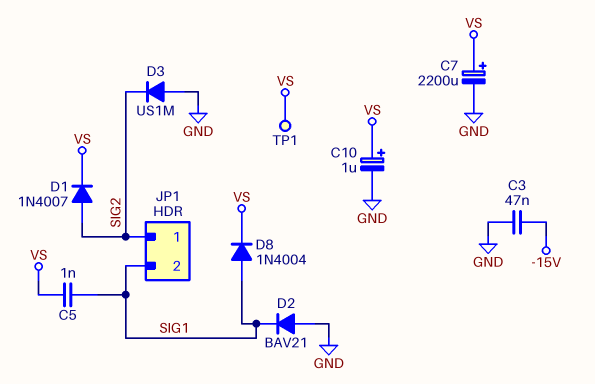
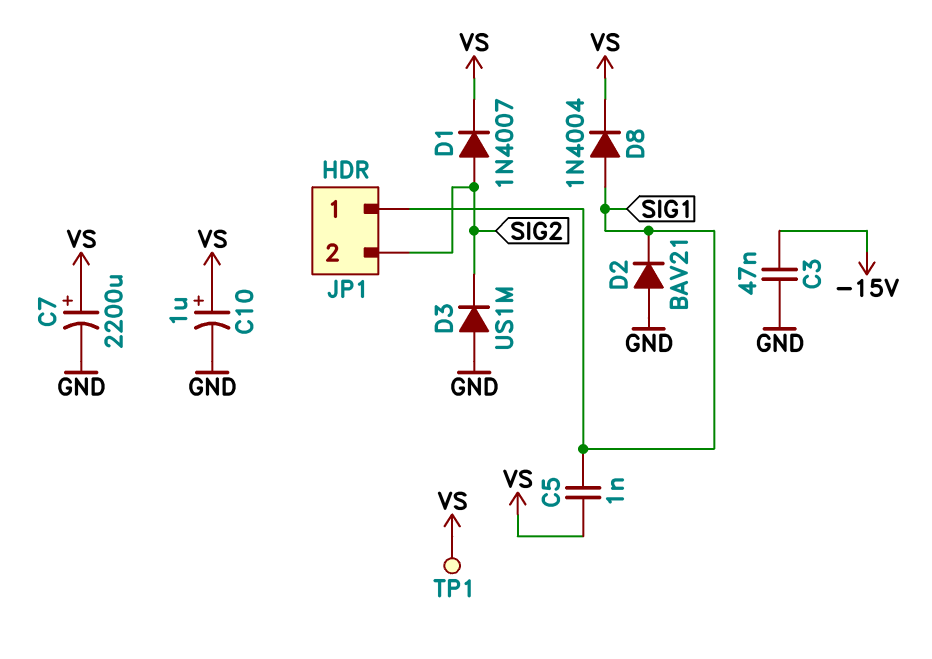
JP1 pin 1: SIG2 -> SIG1
JP1 pin 2: SIG1 -> SIG2

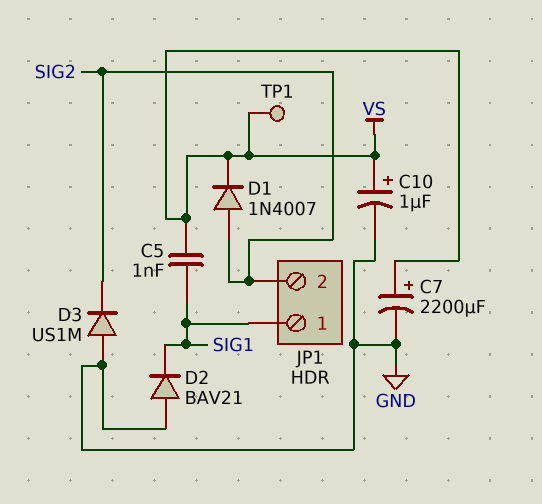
C3: 47nF (-15V, GND) -> none
D8: diode 1N4004 (A SIG1, K VS) -> none

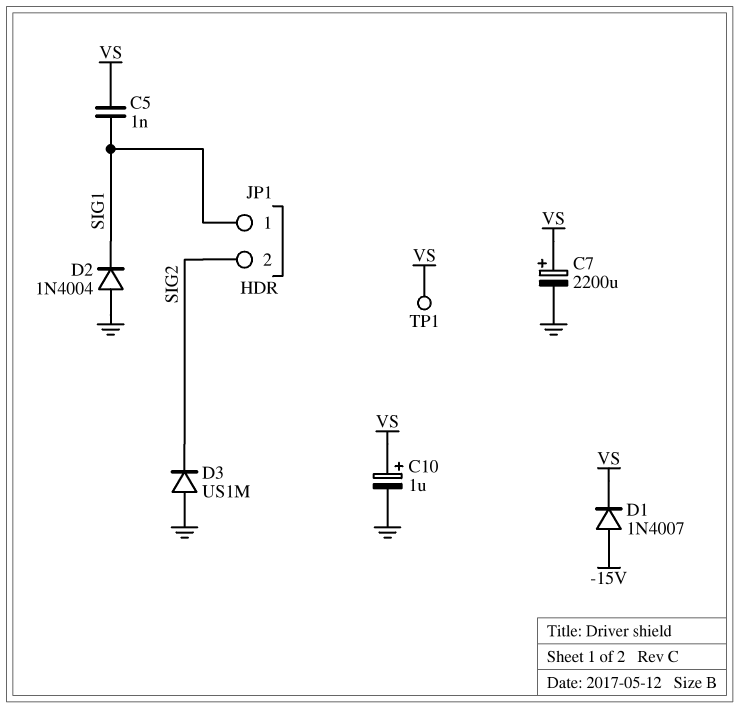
D1: diode 1N4007 (A SIG2, K VS) -> diode 1N4007 (A -15V, K VS)
D2: diode BAV21 (A GND, K SIG1) -> diode 1N4004 (A GND, K SIG1)

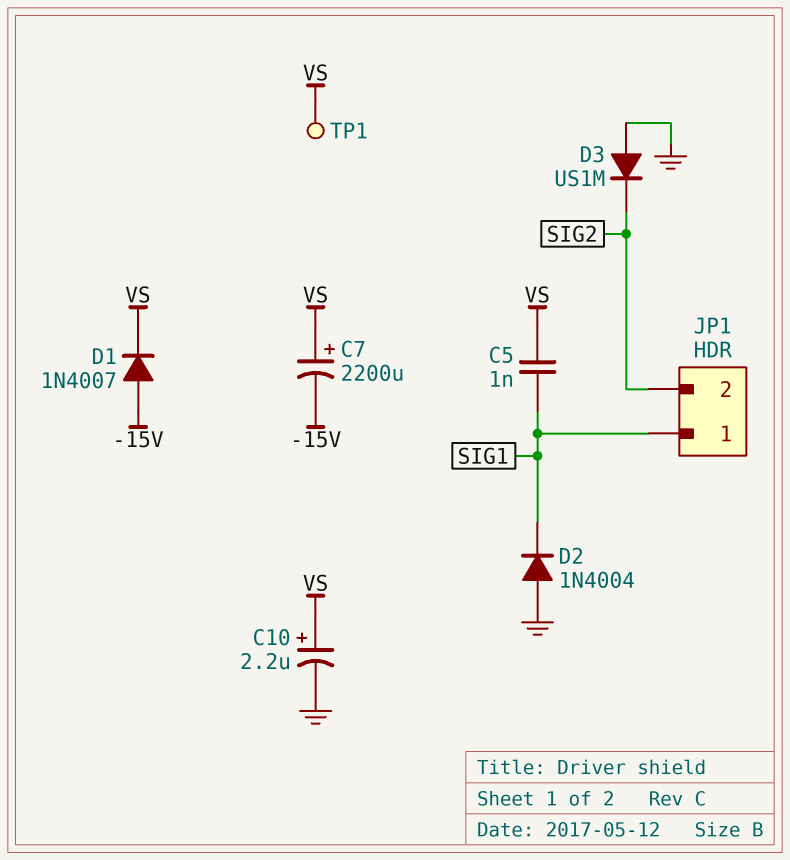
C7: 2200uF (plus VS, minus GND) -> 2200uF (plus VS, minus -15V)
C10: 1uF (plus VS, minus GND) -> 2.2uF (plus VS, minus GND)

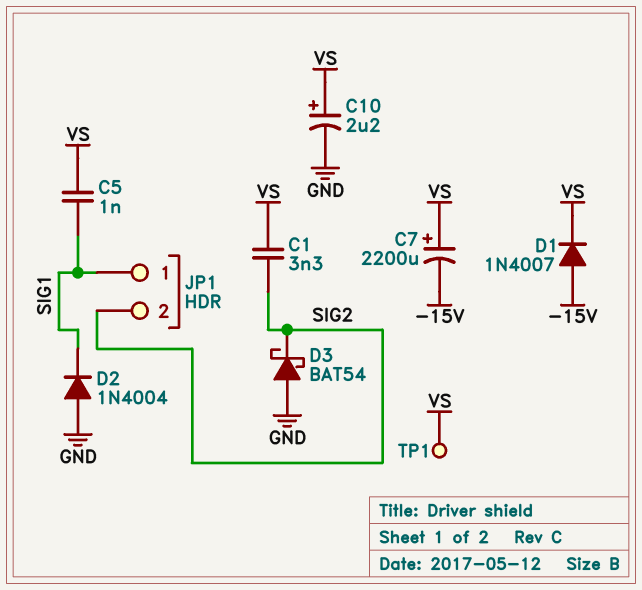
C1: none -> 3.3nF (SIG2, VS)
D3: diode US1M (A GND, K SIG2) -> schottky BAT54 (A GND, K SIG2)

